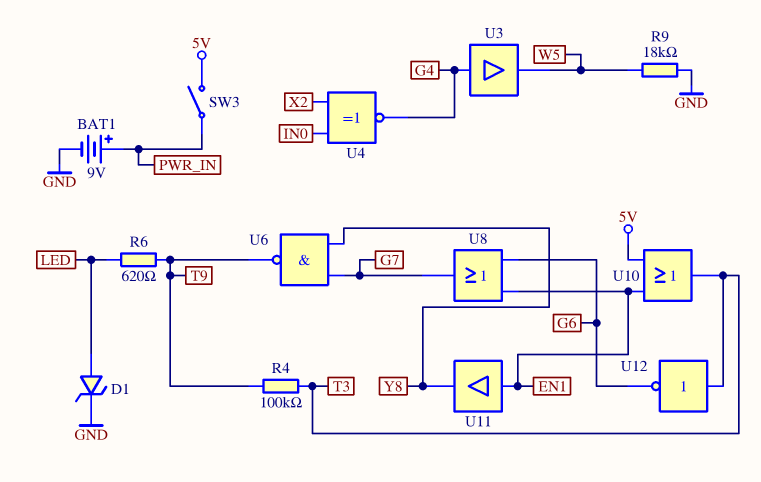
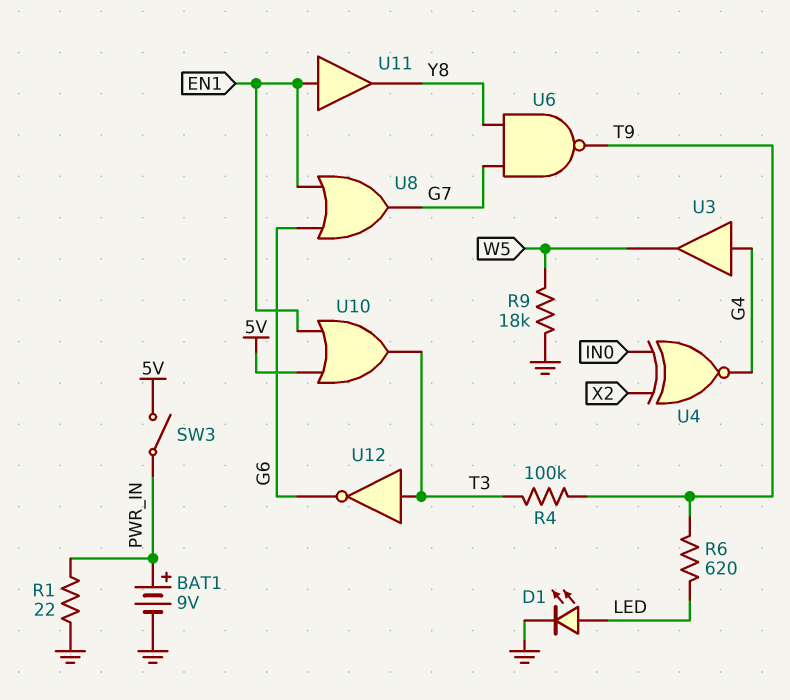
D1: zener (A LED, K GND) -> LED (A LED, K GND)
R1: none -> 22 (GND, PWR_IN)

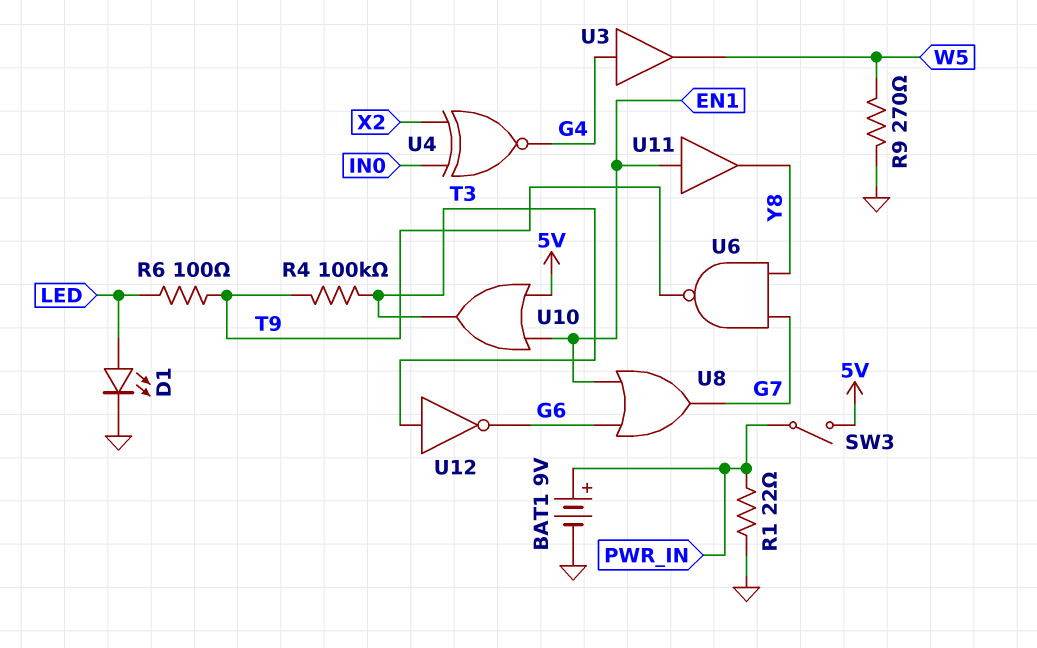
R6: 620 (LED, T9) -> 100 (LED, T9)
R9: 18k (GND, W5) -> 270 (GND, W5)

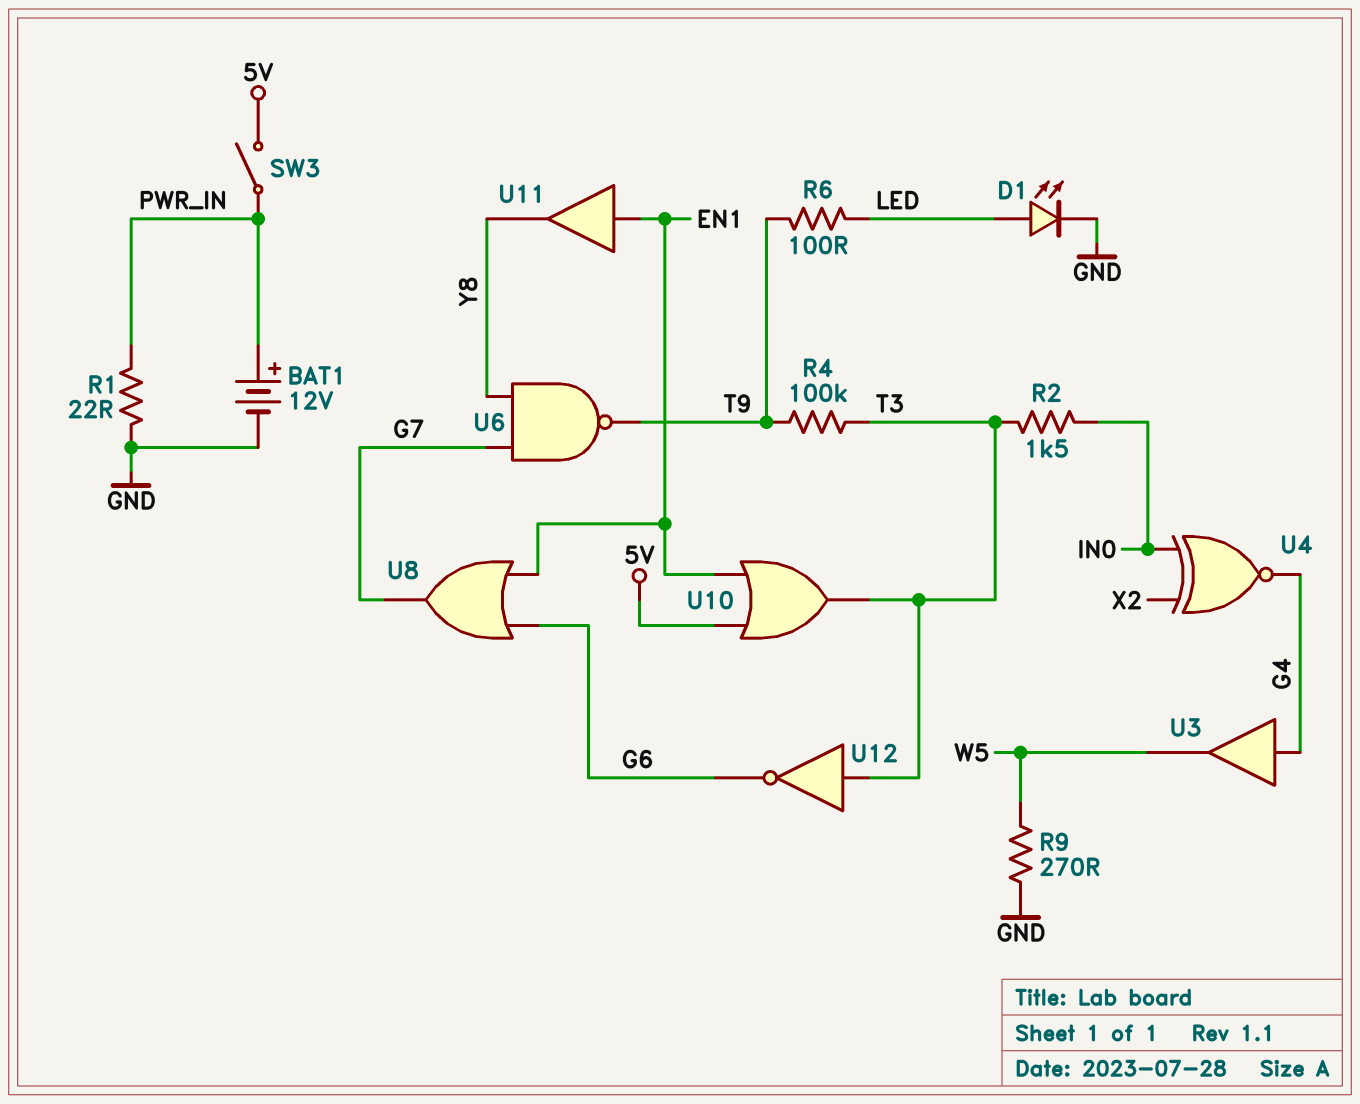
BAT1: 9V (plus PWR_IN, minus GND) -> 12V (plus PWR_IN, minus GND)
R2: none -> 1.5k (IN0, T3)

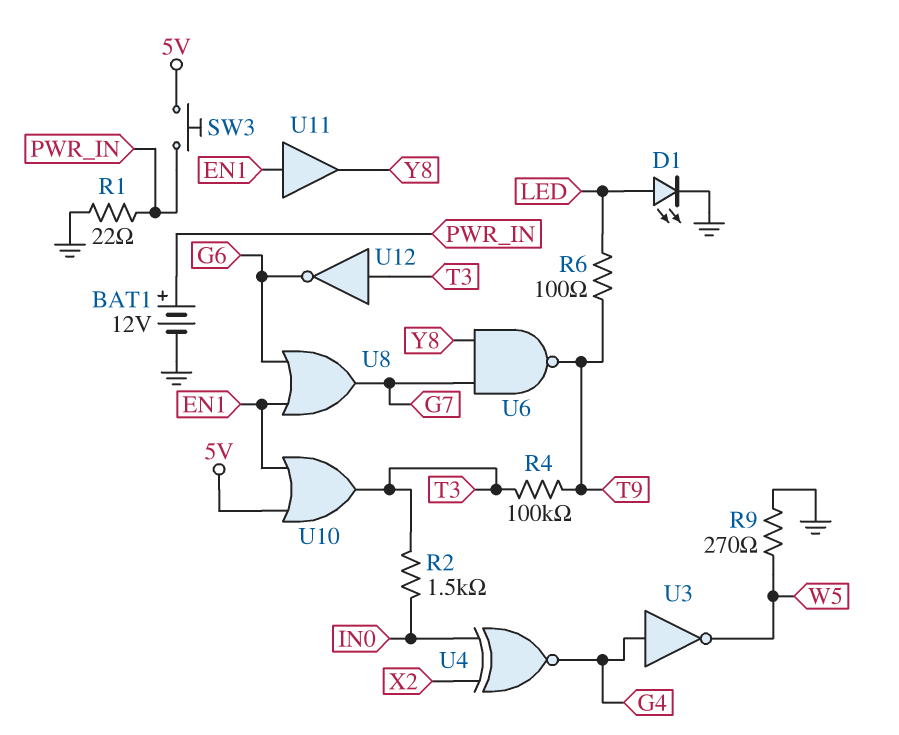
SW3: switch (5V, PWR_IN) -> button (5V, PWR_IN)
U3: buffer (in G4, out W5) -> NOT (in G4, out W5)

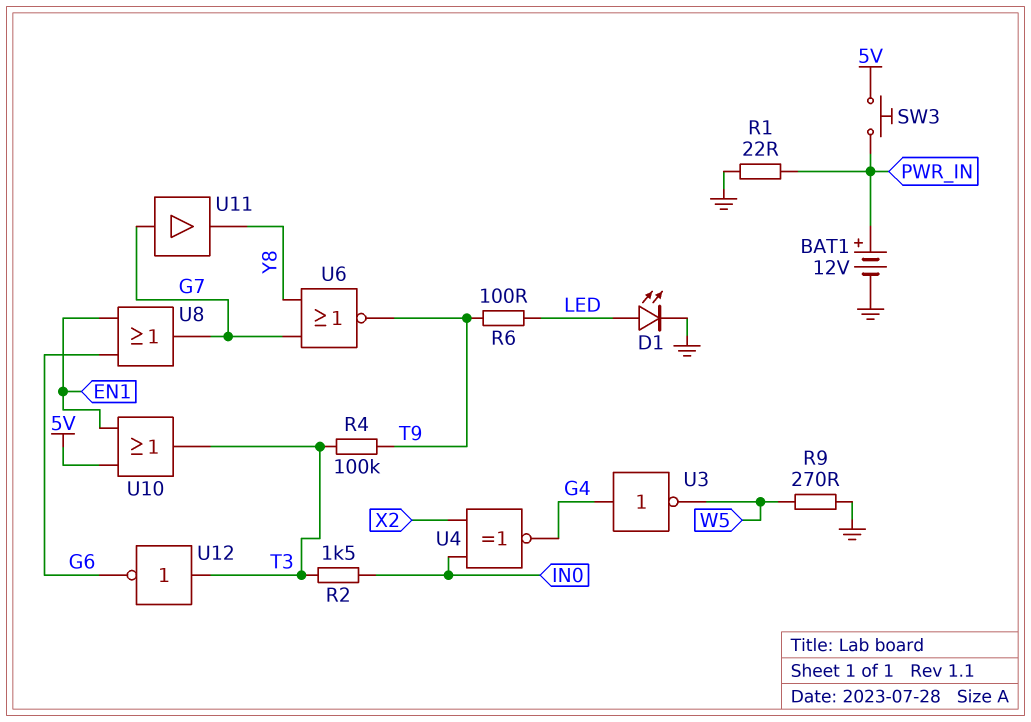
U6: NAND (in G7, in Y8, out T9) -> NOR (in G7, in Y8, out T9)
U11: buffer (in EN1, out Y8) -> buffer (in G7, out Y8)

